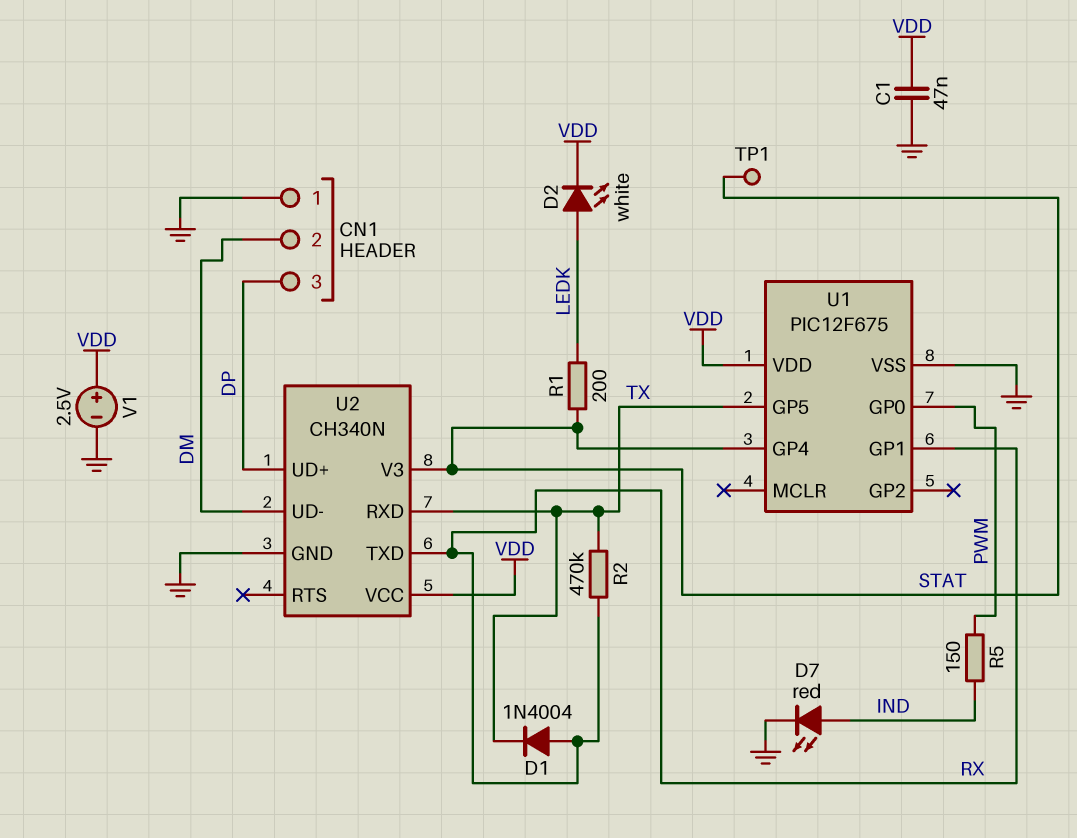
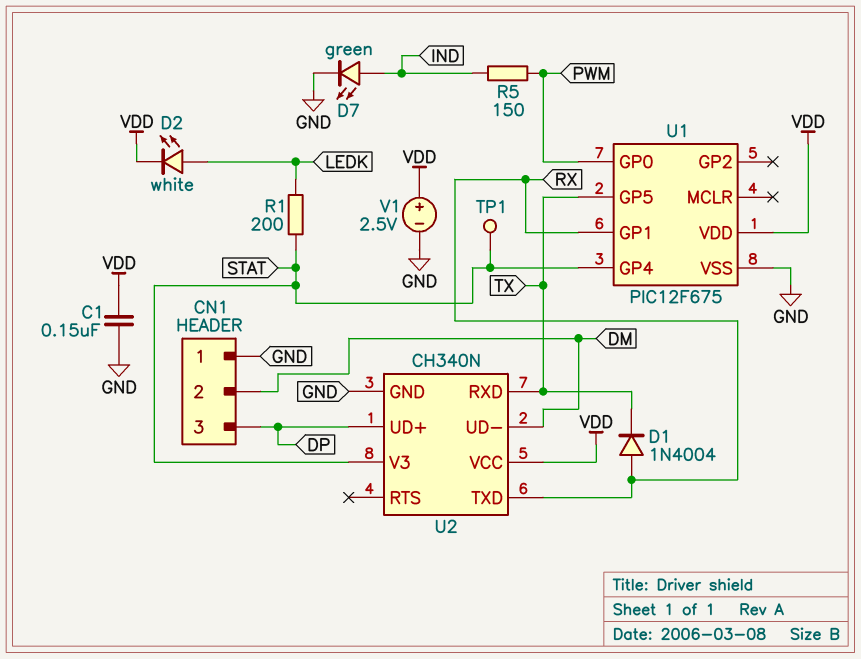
C1: 47nF (GND, VDD) -> 150nF (GND, VDD)
D7: LED red (A IND, K GND) -> LED green (A IND, K GND)
R2: 470k (RX, TX) -> none

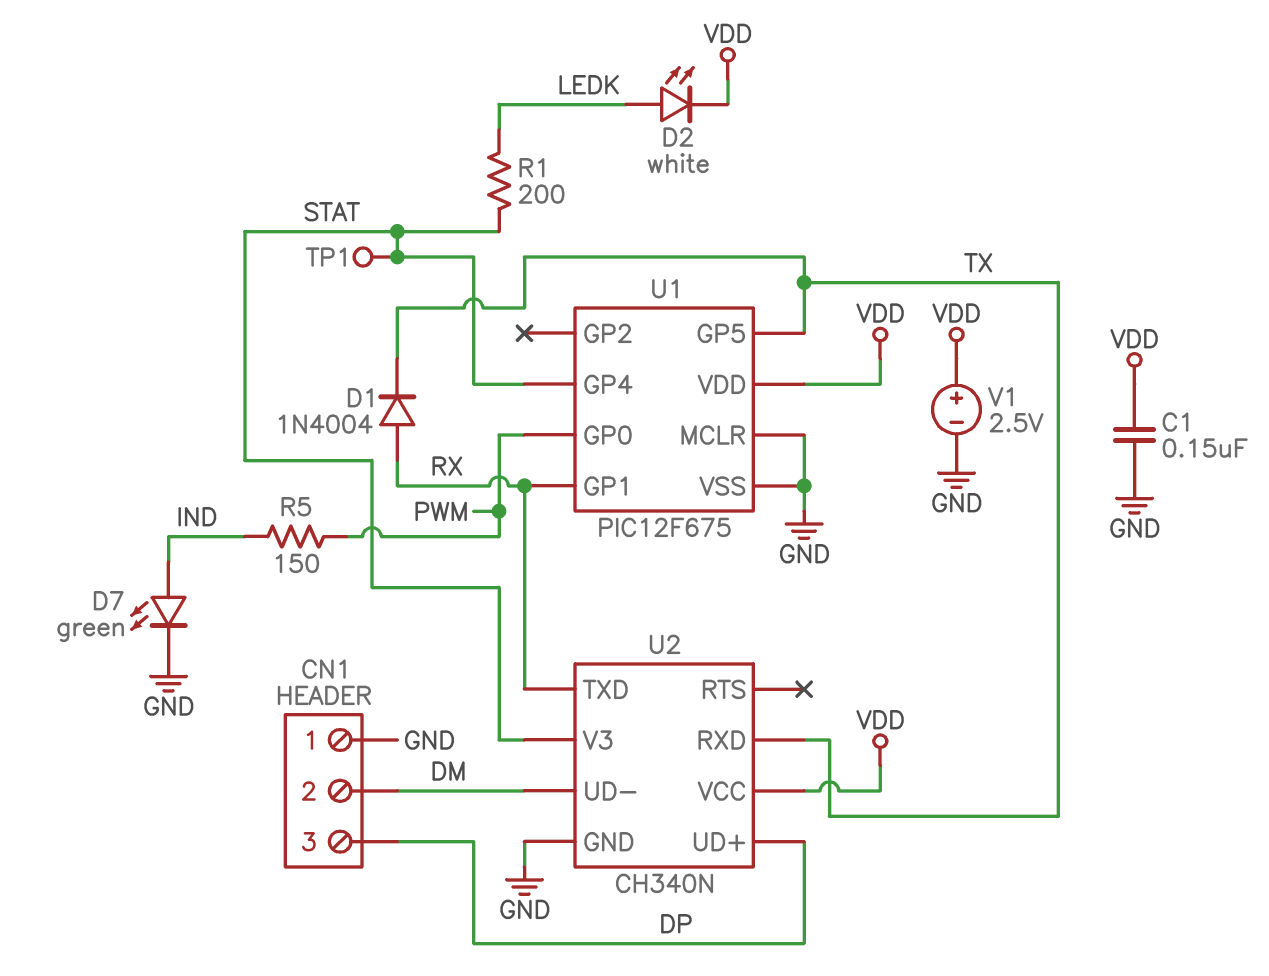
U1 pin MCLR: none -> GND

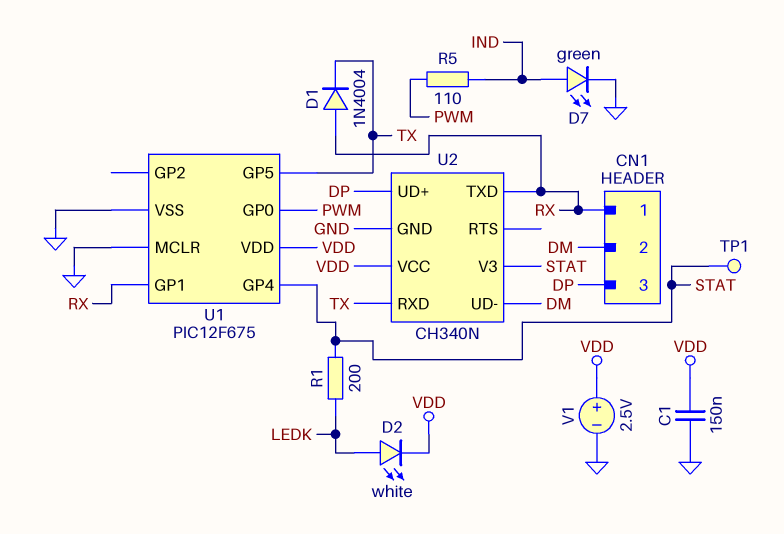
CN1 pin 1: GND -> RX
R5: 150 (IND, PWM) -> 110 (IND, PWM)

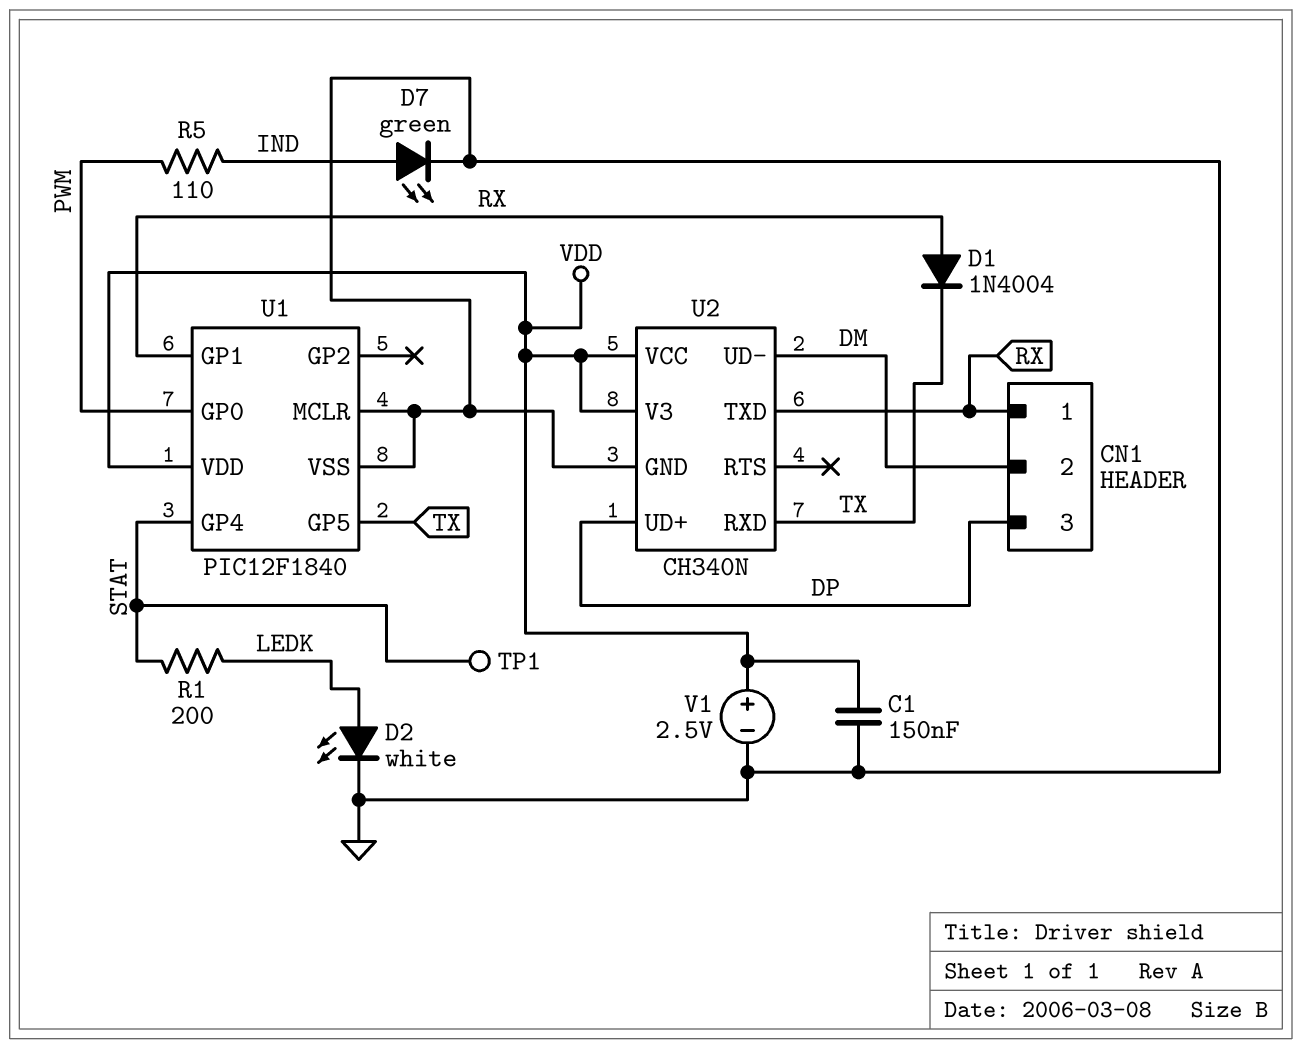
D2: LED white (A LEDK, K VDD) -> LED white (A LEDK, K GND)
U1: PIC12F675 -> PIC12F1840
U2 pin V3: STAT -> VDD

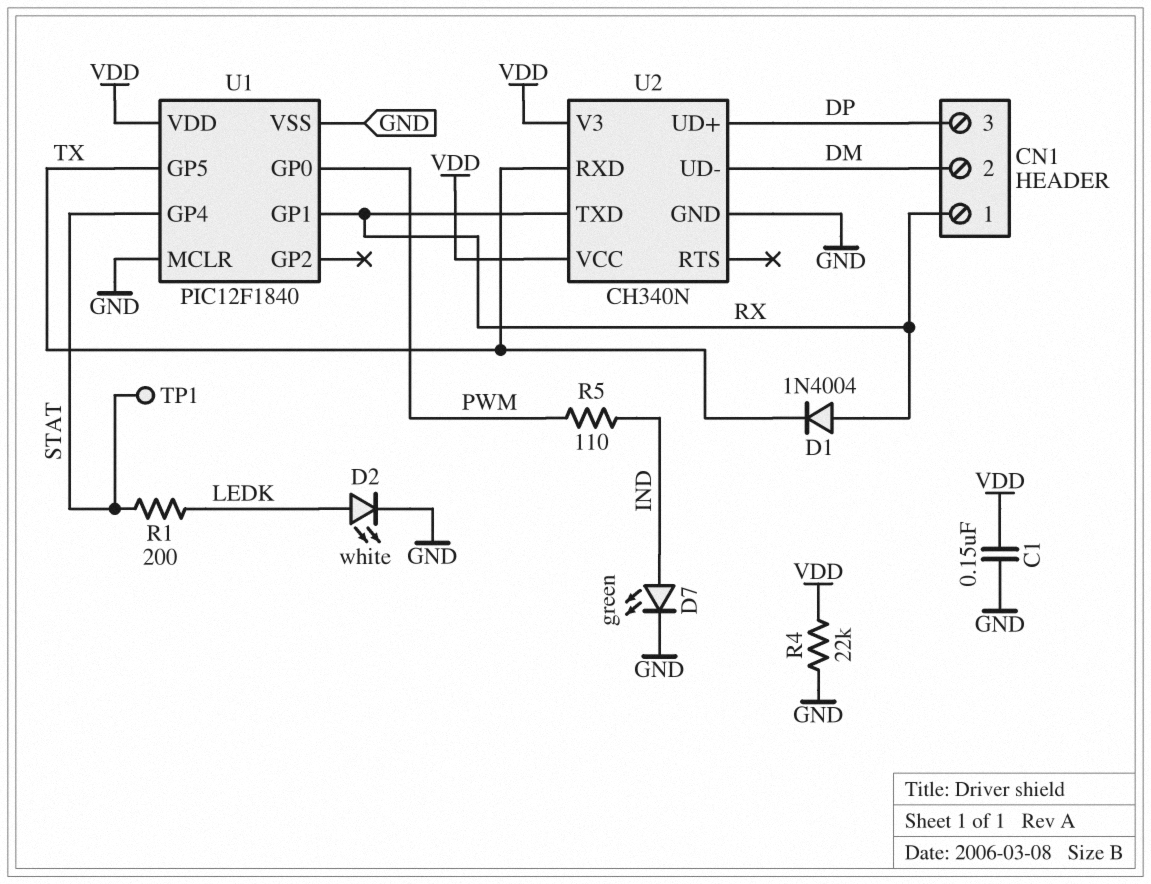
R4: none -> 22k (GND, VDD)
V1: 2.5V (plus VDD, minus GND) -> none

